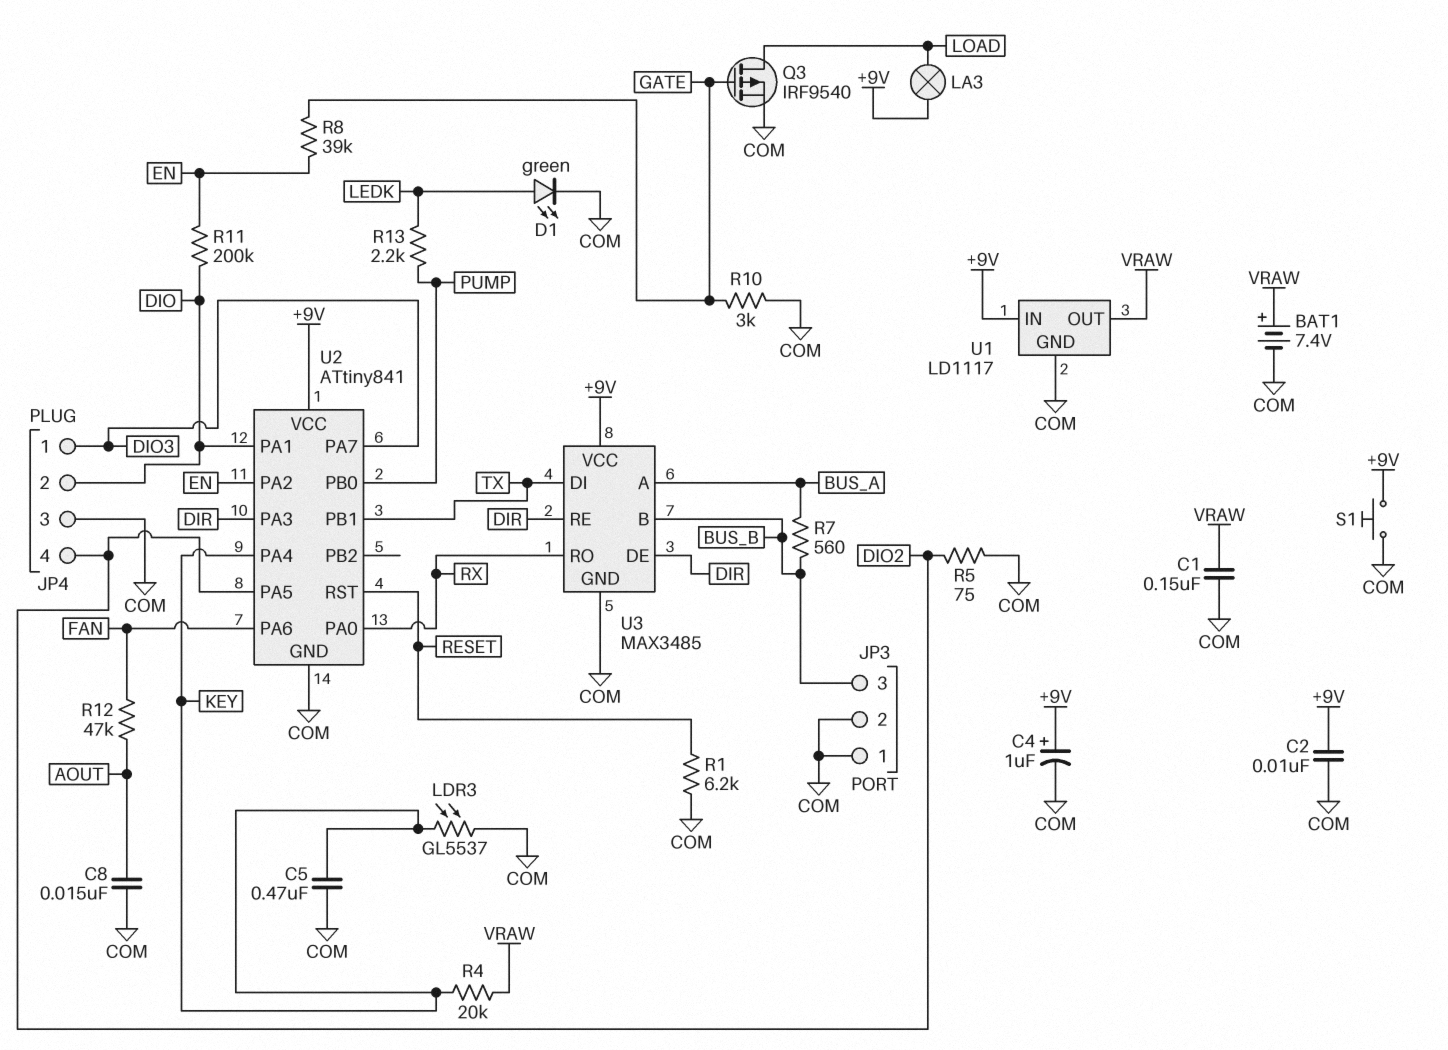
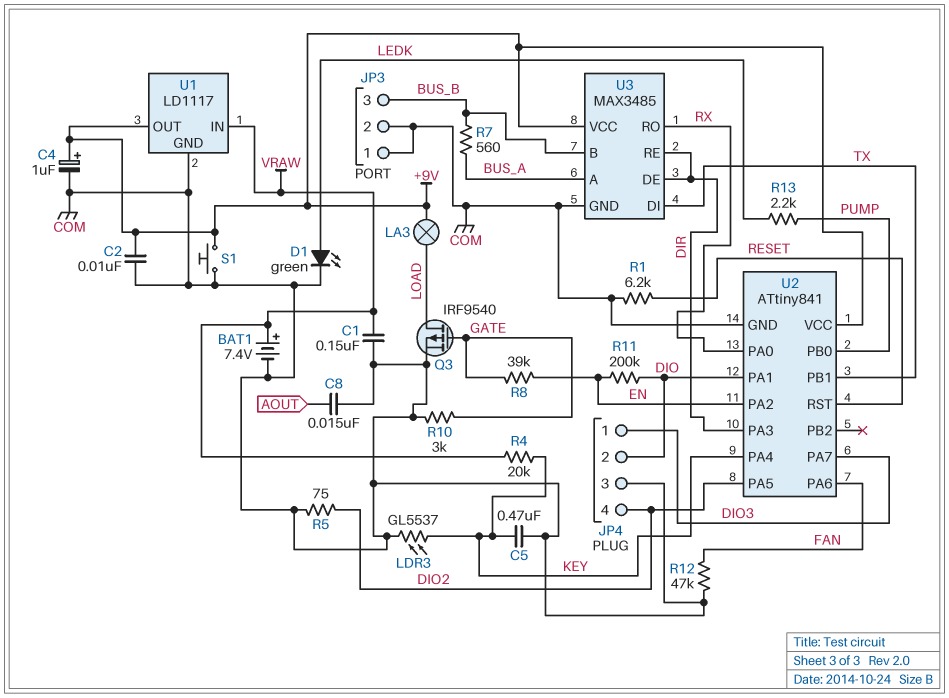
R12: 47k (AOUT, FAN) -> 47k (COM, FAN)
U1 pin IN: +9V -> VRAW
U1 pin OUT: VRAW -> +9V

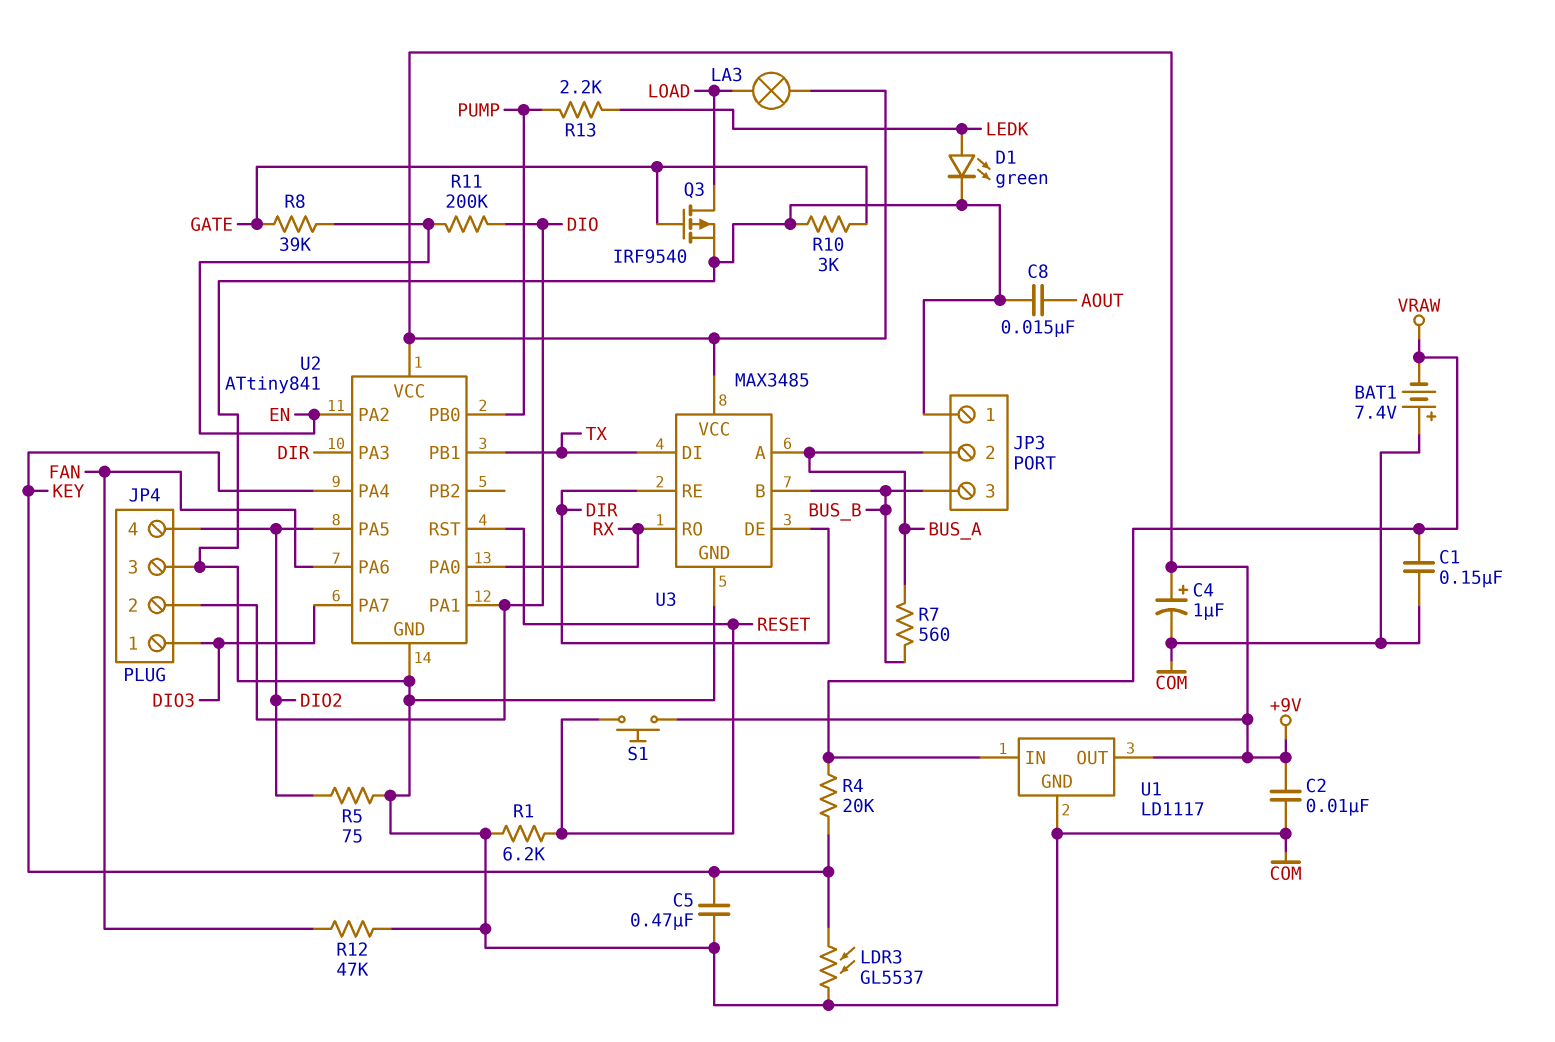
BAT1: 7.4V (plus VRAW, minus COM) -> 7.4V (plus COM, minus VRAW)
JP3 pin 2: COM -> BUS_A
S1: button (+9V, COM) -> button (+9V, RESET)

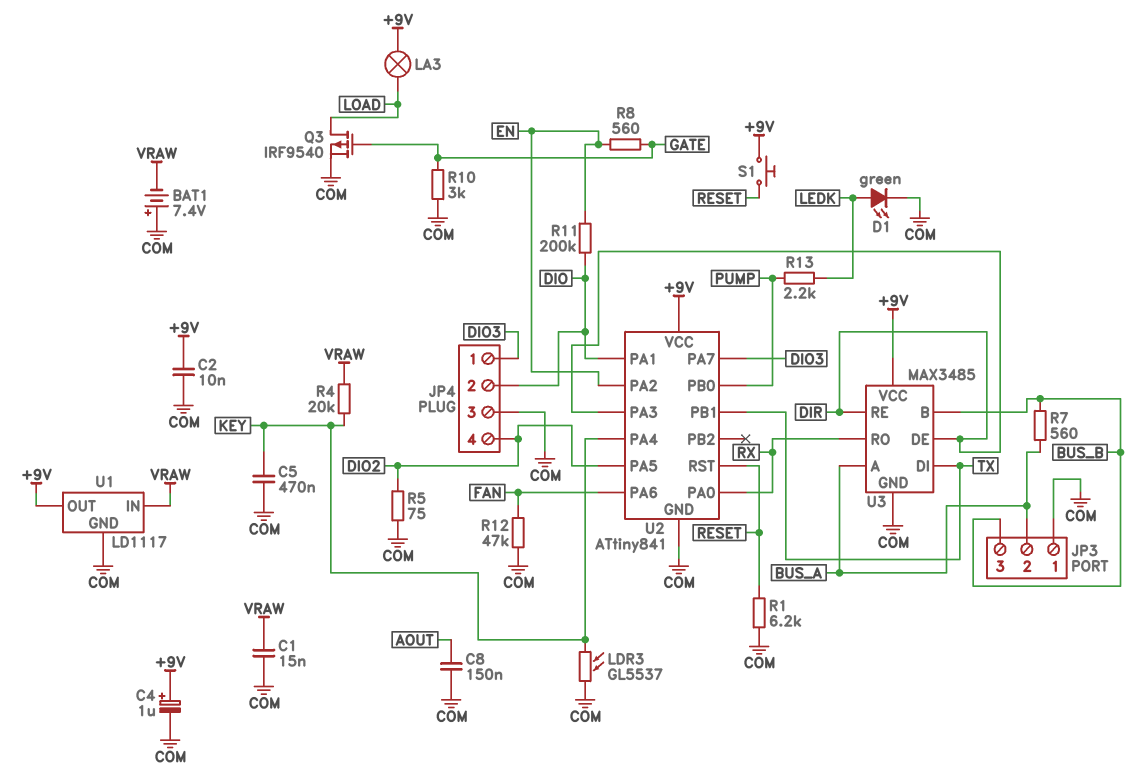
C1: 150nF (COM, VRAW) -> 15nF (COM, VRAW)
C8: 15nF (AOUT, COM) -> 150nF (AOUT, COM)
R8: 39k (EN, GATE) -> 560 (EN, GATE)

